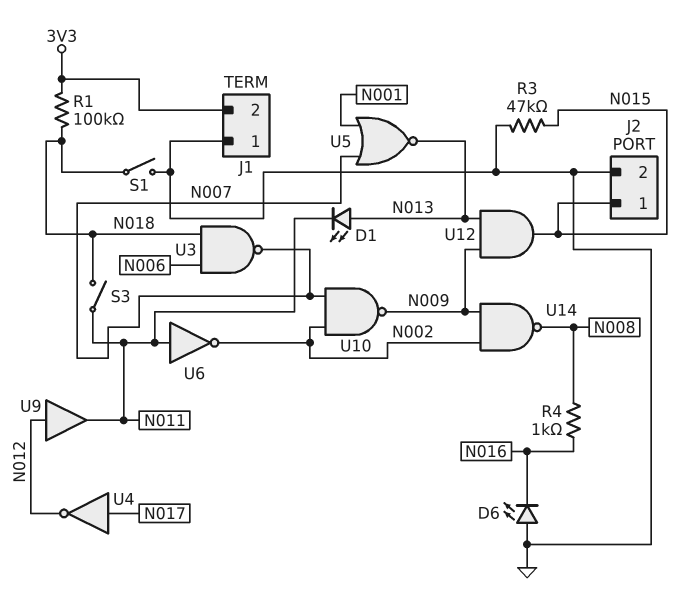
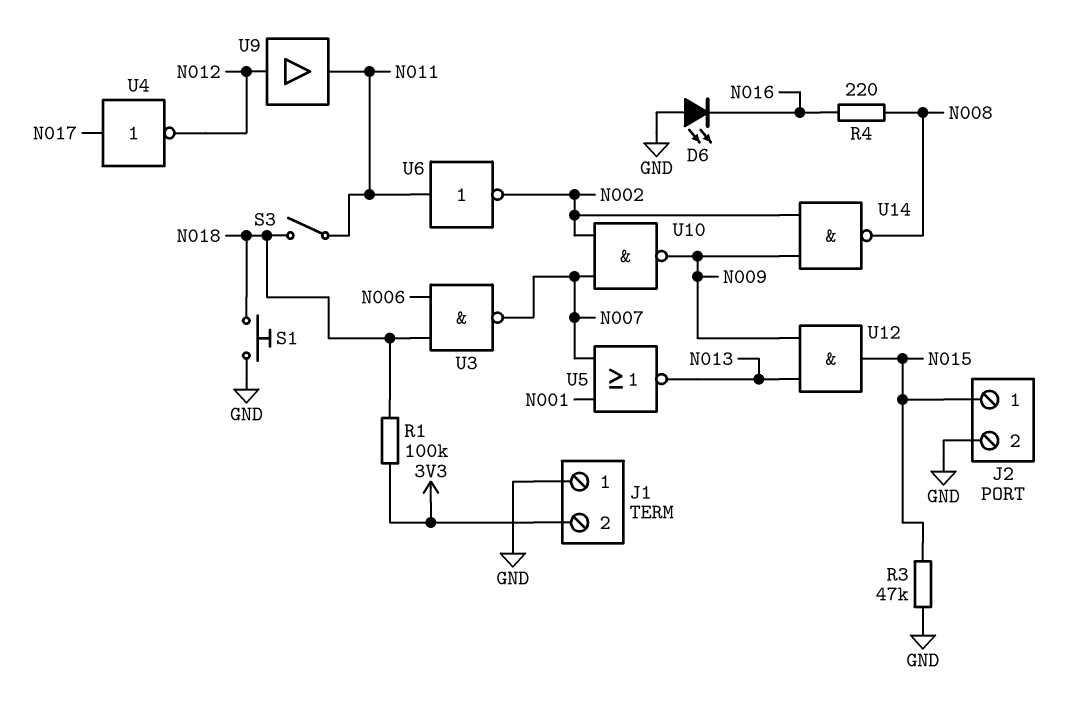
D1: LED (A N013, K N011) -> none
R4: 1k (N008, N016) -> 220 (N008, N016)
S1: switch (GND, N018) -> button (GND, N018)

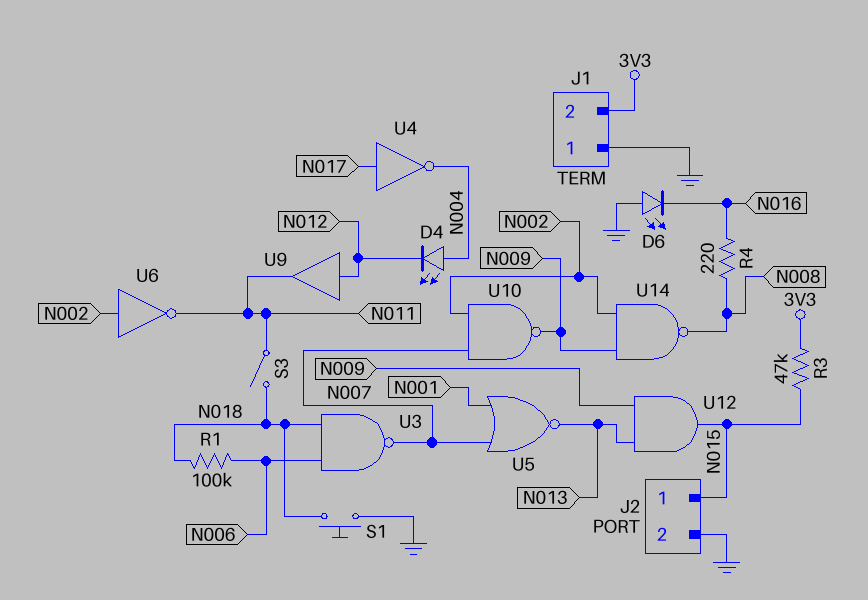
D4: none -> LED (A N004, K N012)
R1: 100k (3V3, N018) -> 100k (N006, N018)
R3: 47k (GND, N015) -> 47k (3V3, N015)
U4: NOT (in N017, out N012) -> NOT (in N017, out N004)
U6: NOT (in N011, out N002) -> NOT (in N002, out N011)

